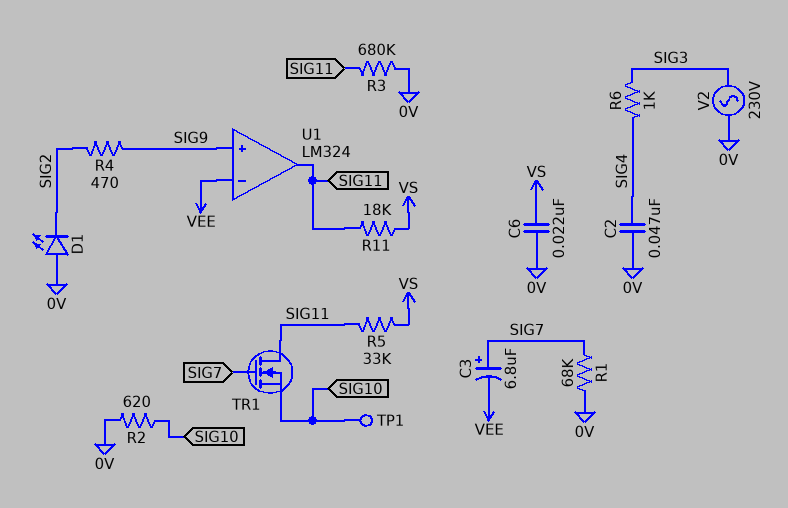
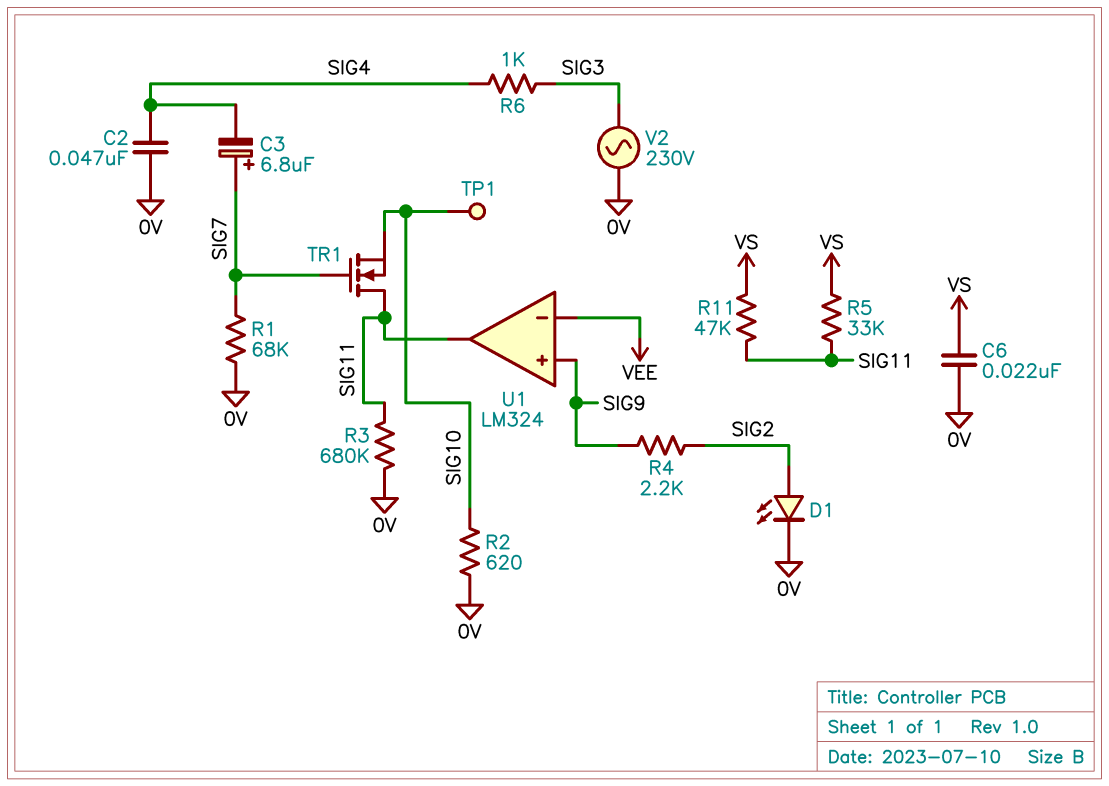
C3: 6.8uF (plus SIG7, minus VEE) -> 6.8uF (plus SIG7, minus SIG4)
D1: LED (A 0V, K SIG2) -> LED (A SIG2, K 0V)
R4: 470 (SIG2, SIG9) -> 2.2k (SIG2, SIG9)
R11: 18k (SIG11, VS) -> 47k (SIG11, VS)

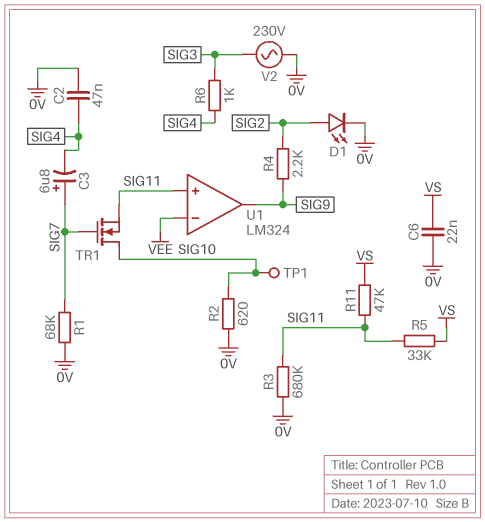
TR1: NMOS (G SIG7, D SIG11, S SIG10) -> NMOS (G SIG7, D SIG10, S SIG11)
U1 pin in+: SIG9 -> SIG11
U1 pin out: SIG11 -> SIG9

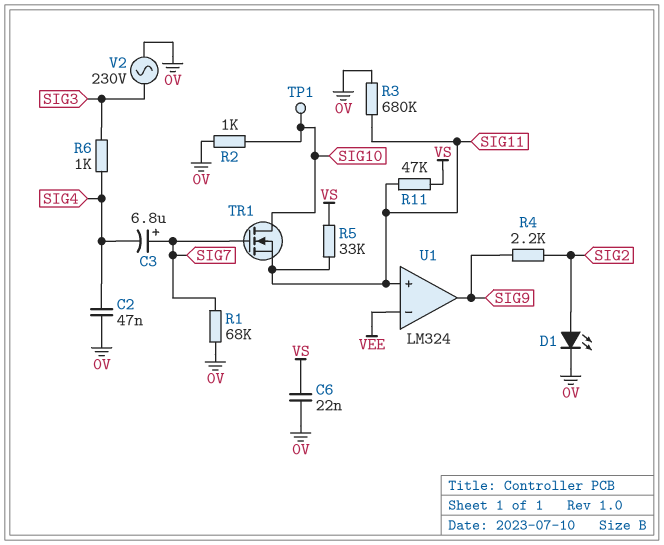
R2: 620 (0V, SIG10) -> 1k (0V, SIG10)

